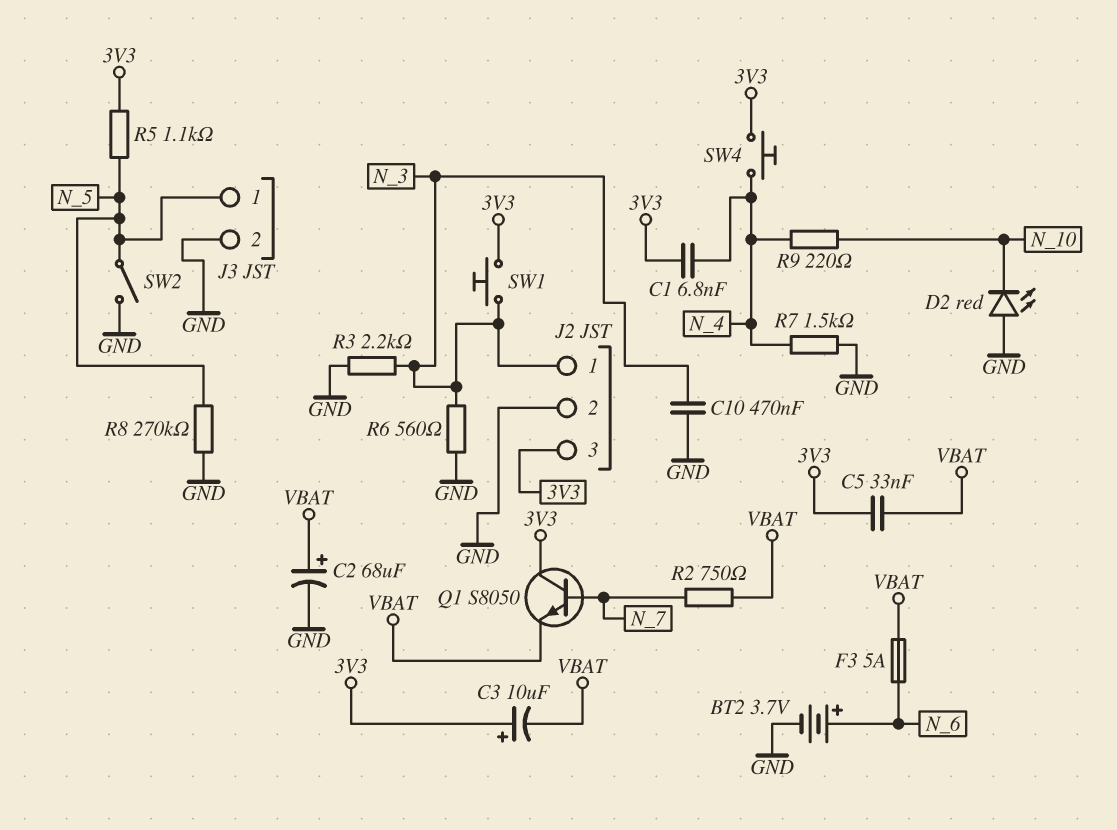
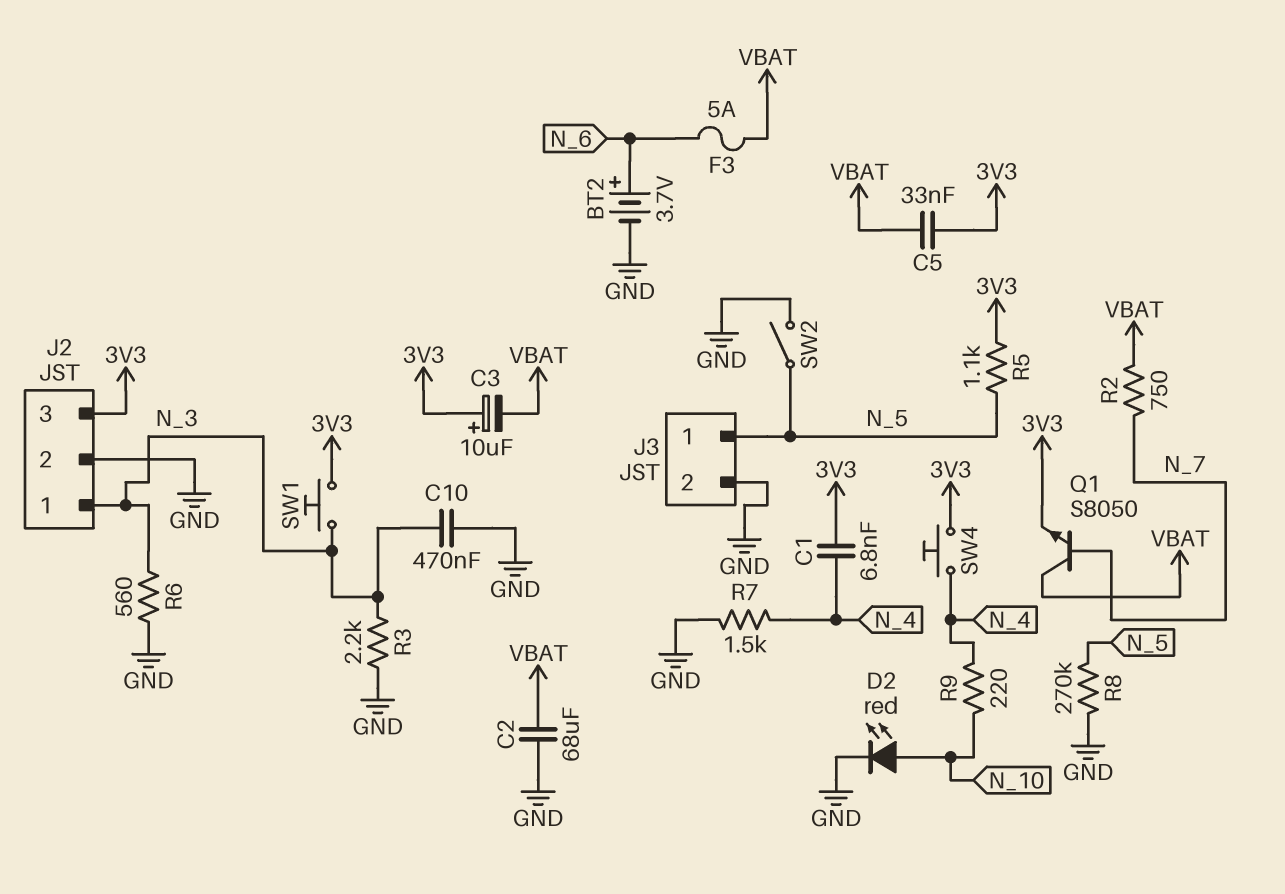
C2: 68uF (plus VBAT, minus GND) -> 68uF (GND, VBAT)
D2: LED red (A GND, K N_10) -> LED red (A N_10, K GND)
Q1: NPN S8050 (B N_7, C 3V3, E VBAT) -> NPN S8050 (B N_7, C VBAT, E 3V3)

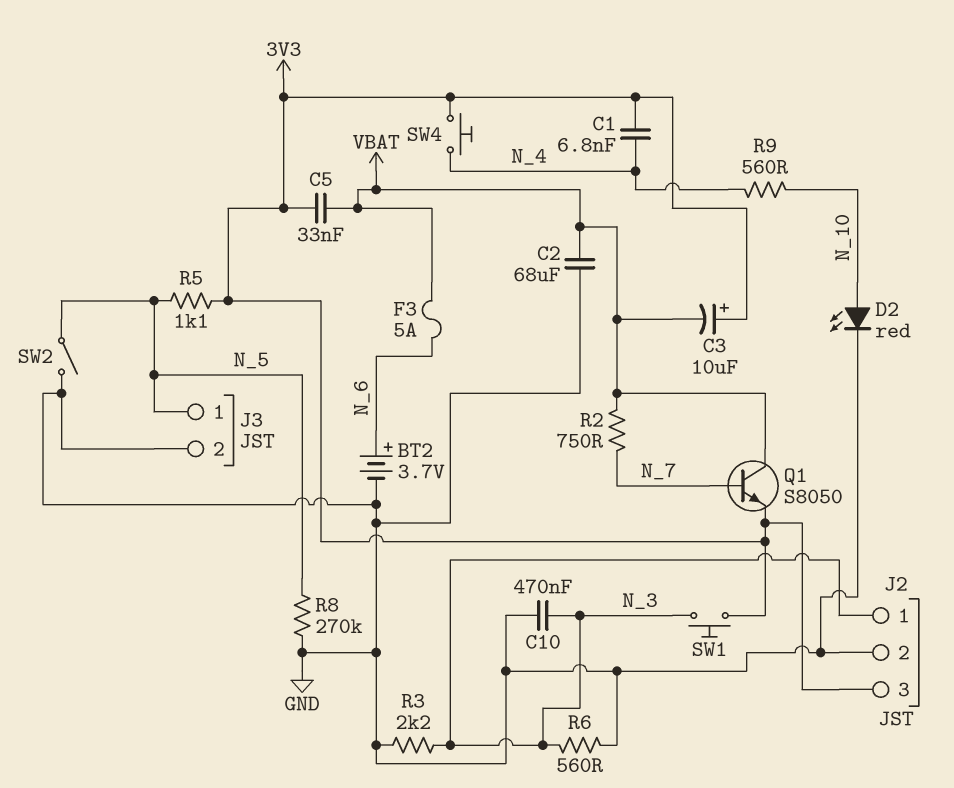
R7: 1.5k (GND, N_4) -> none
R9: 220 (N_4, N_10) -> 560 (N_4, N_10)

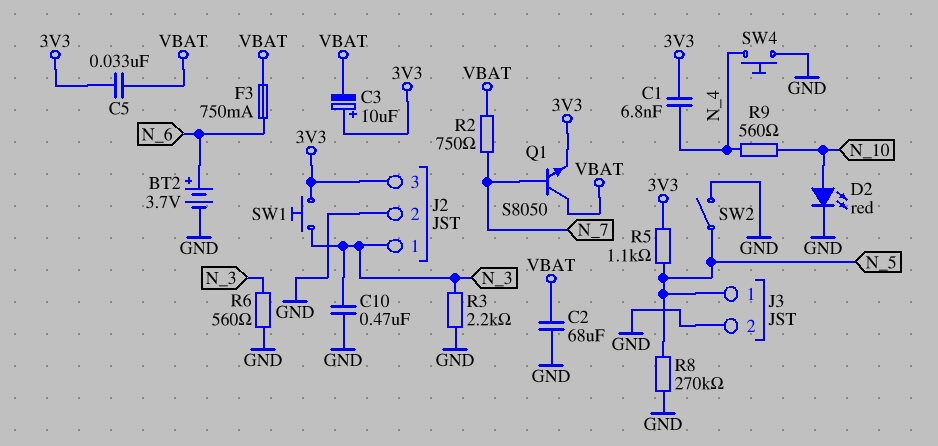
F3: 5A (N_6, VBAT) -> 750mA (N_6, VBAT)
SW4: button (3V3, N_4) -> button (GND, N_4)

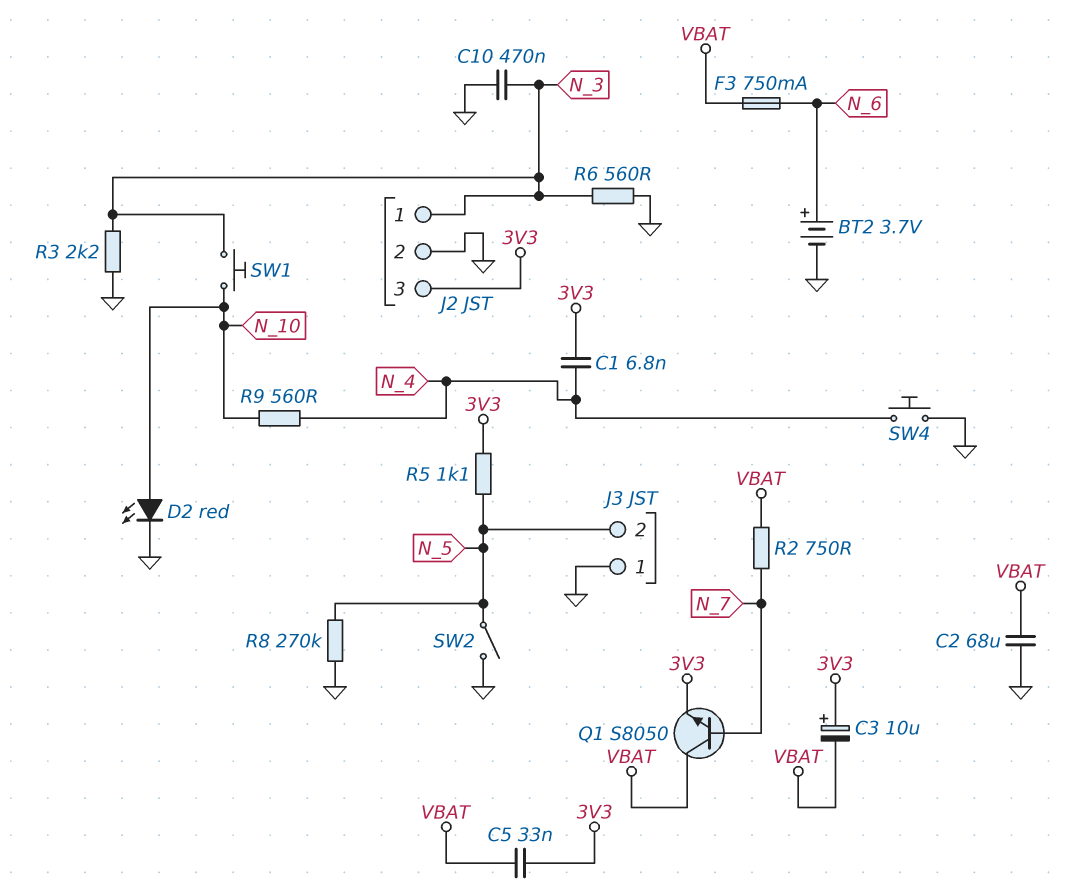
J3 pin 1: N_5 -> GND
J3 pin 2: GND -> N_5
SW1: button (3V3, N_3) -> button (N_3, N_10)

